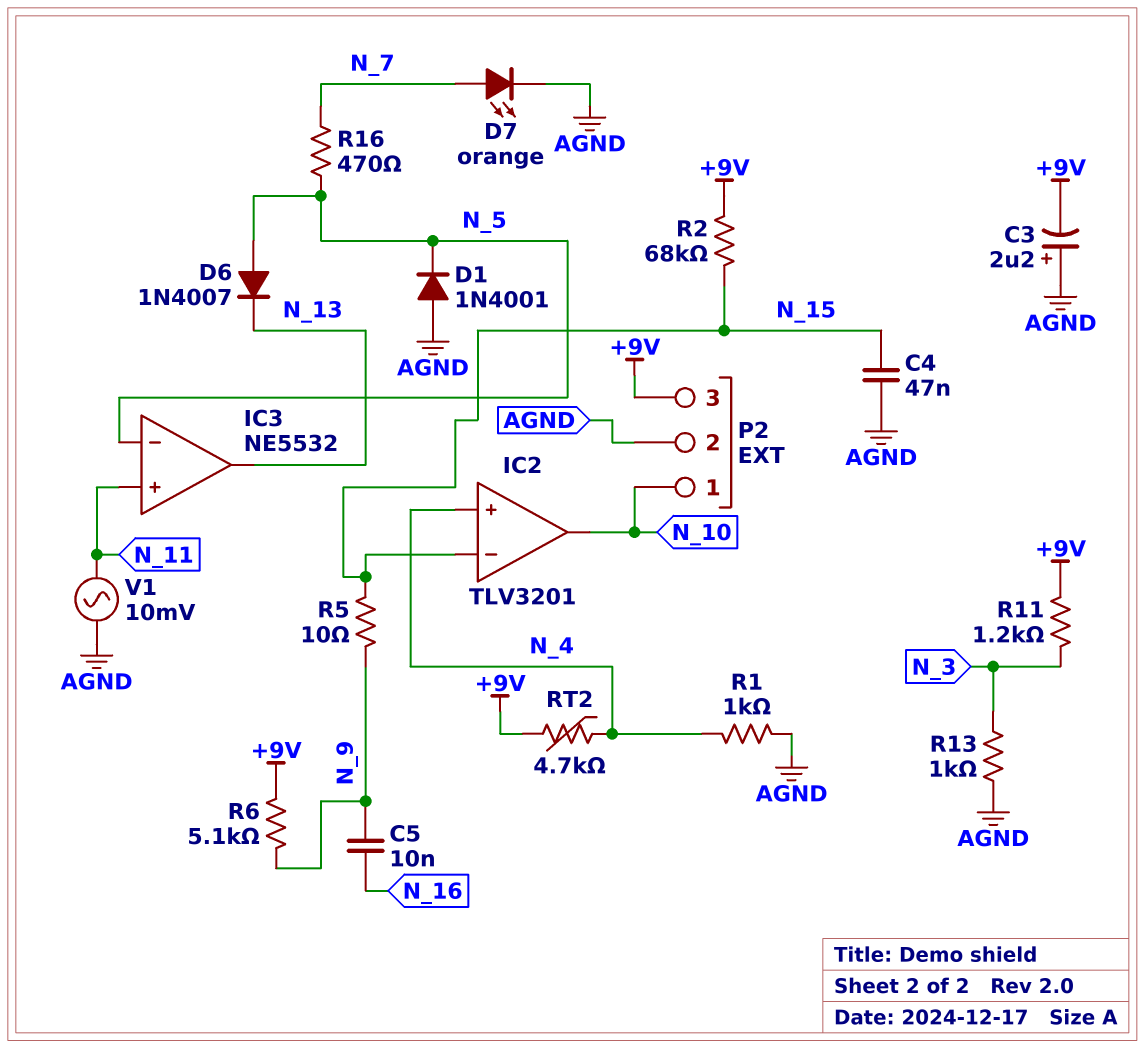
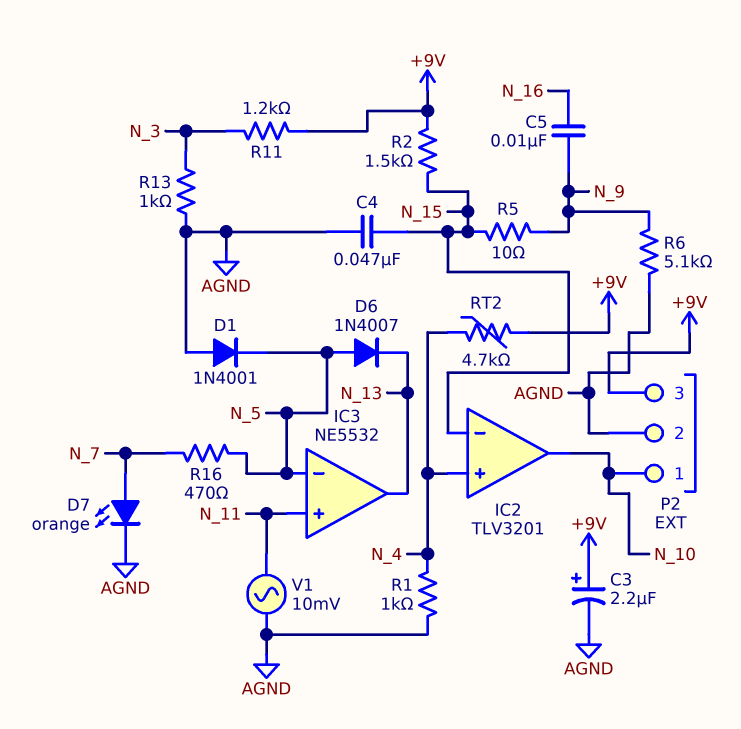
C3: 2.2uF (plus AGND, minus +9V) -> 2.2uF (plus +9V, minus AGND)
R2: 68k (+9V, N_15) -> 1.5k (+9V, N_15)
R6: 5.1k (+9V, N_9) -> 5.1k (AGND, N_9)

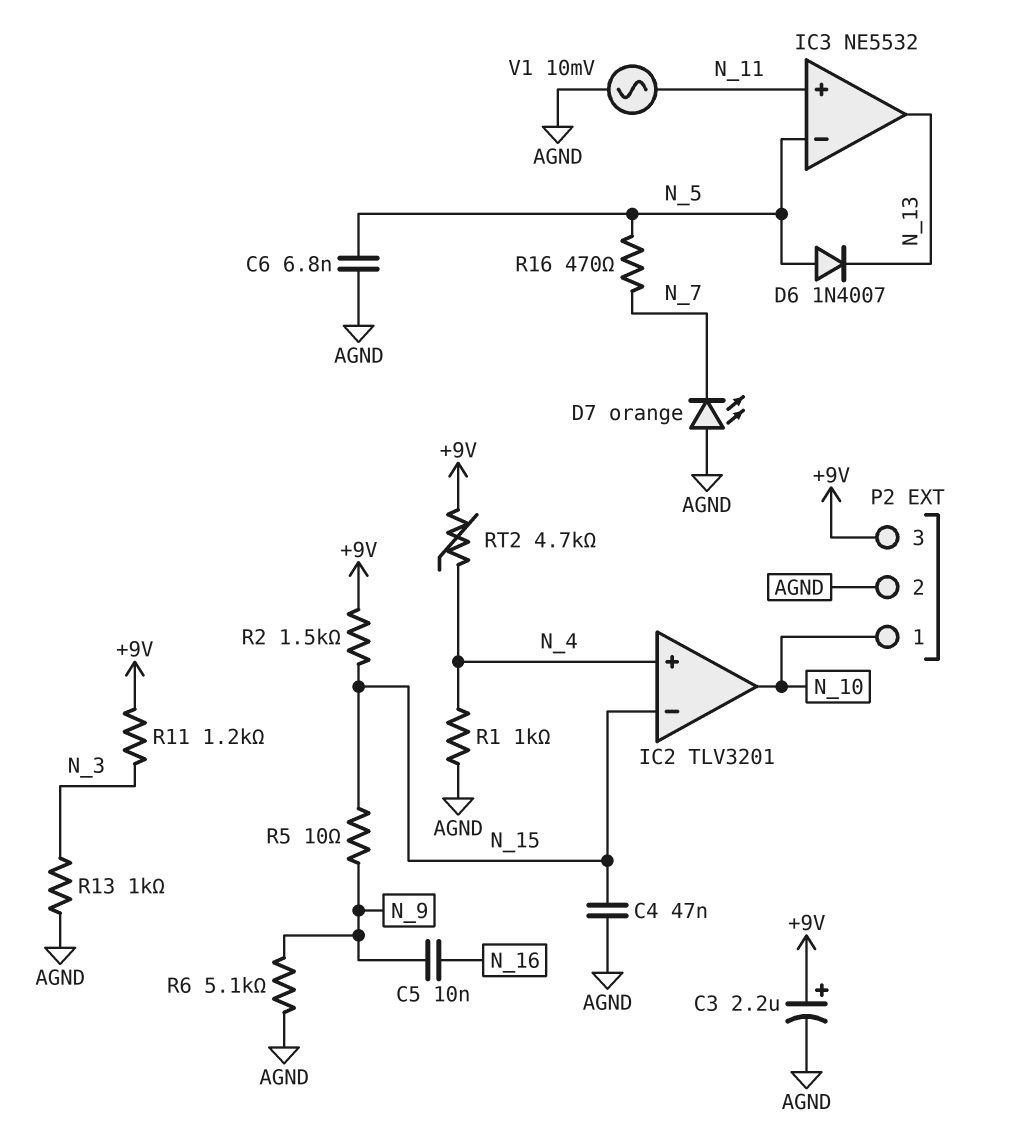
C6: none -> 6.8nF (AGND, N_5)
D1: diode 1N4001 (A AGND, K N_5) -> none
D7: LED orange (A N_7, K AGND) -> LED orange (A AGND, K N_7)

